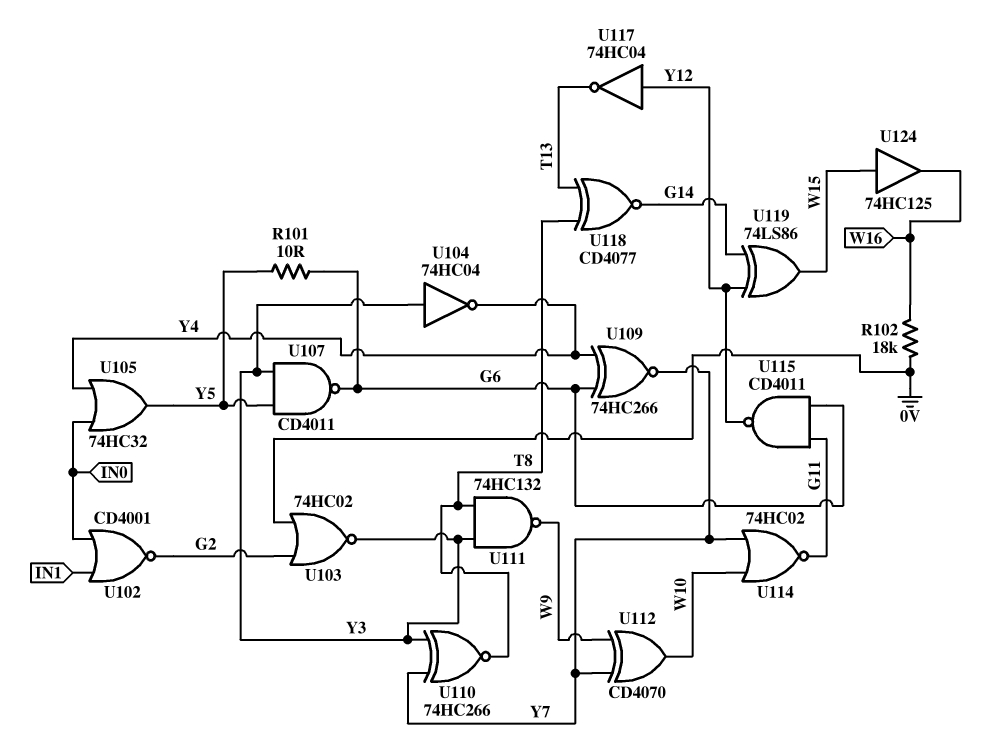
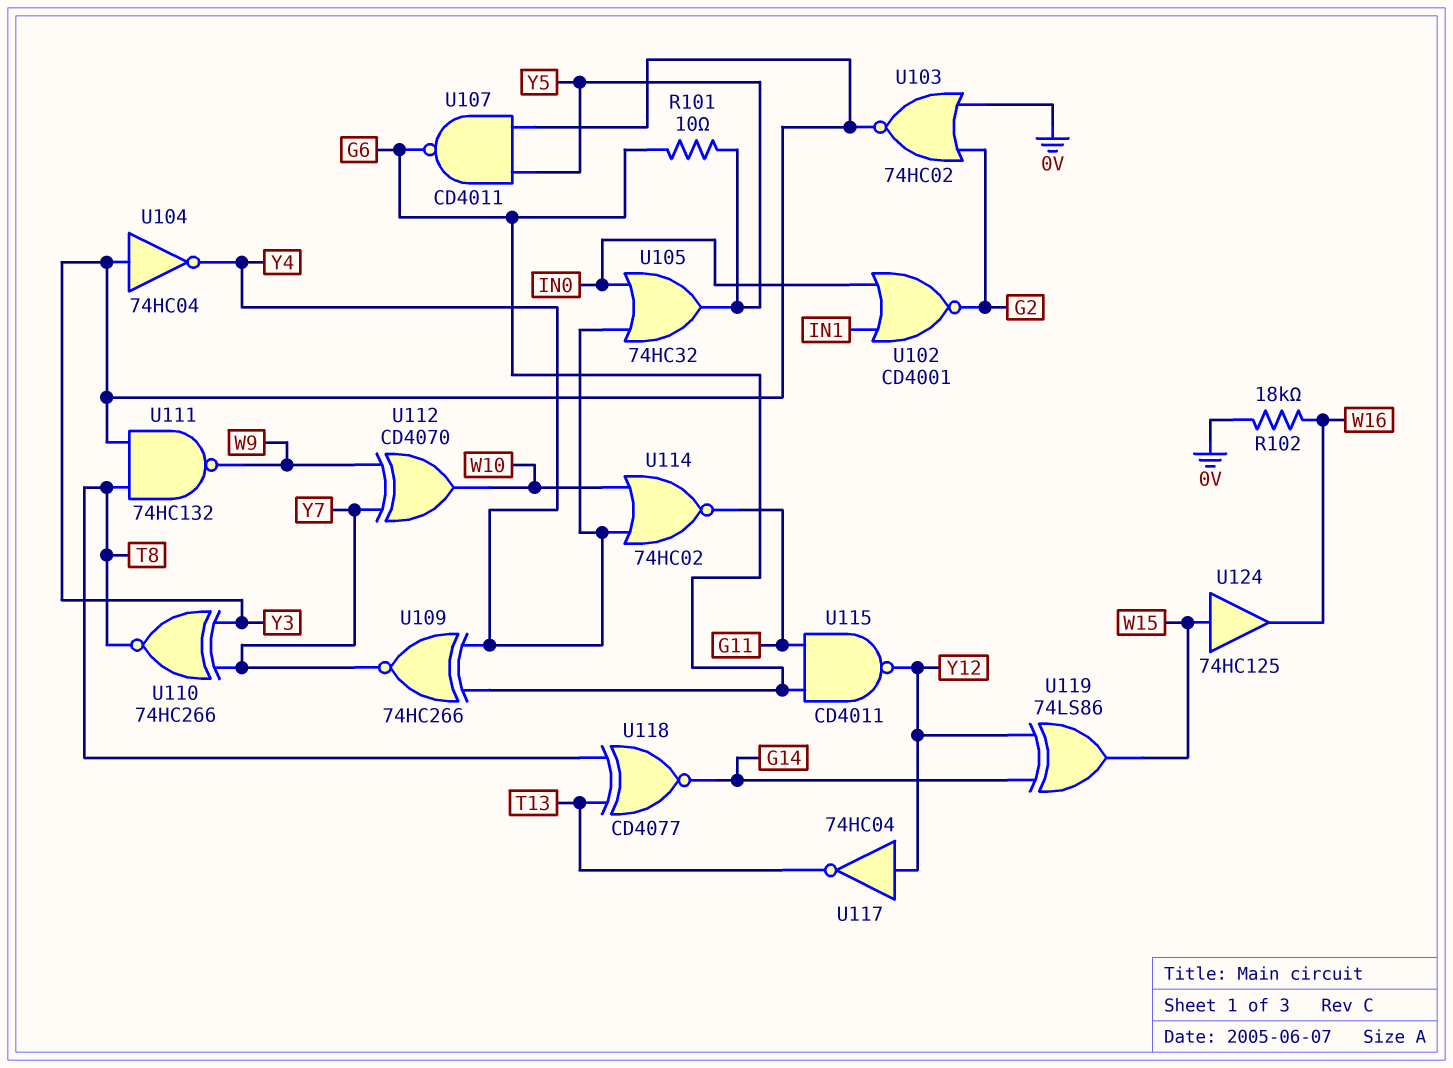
U114: NOR 74HC02 (in W10, in Y7, out G11) -> NOR 74HC02 (in W10, in Y4, out G11)

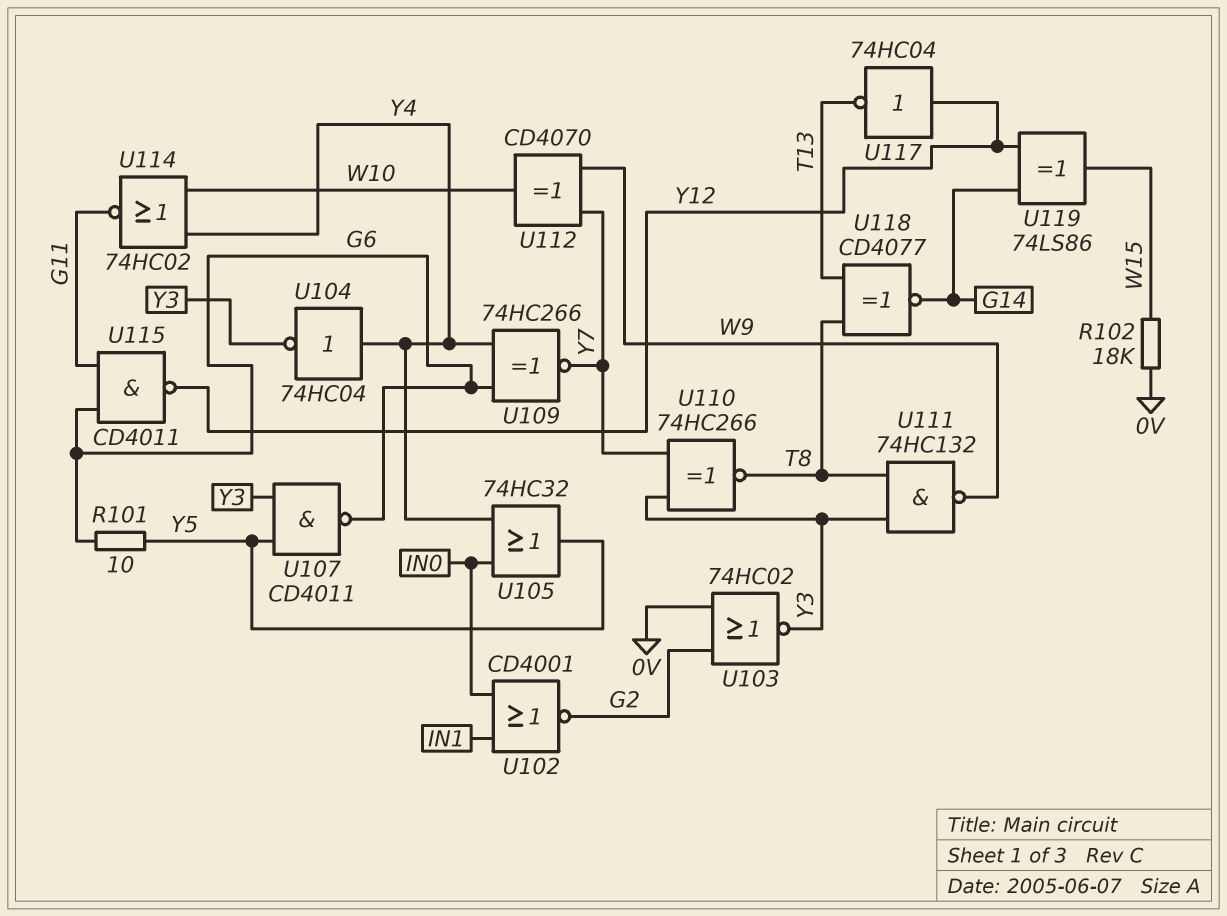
R102: 18k (0V, W16) -> 18k (0V, W15)
U104: NOT 74HC04 (in Y3, out Y4) -> NOT 74HC04 (in Y4, out Y3)
U124: buffer 74HC125 (in W15, out W16) -> none

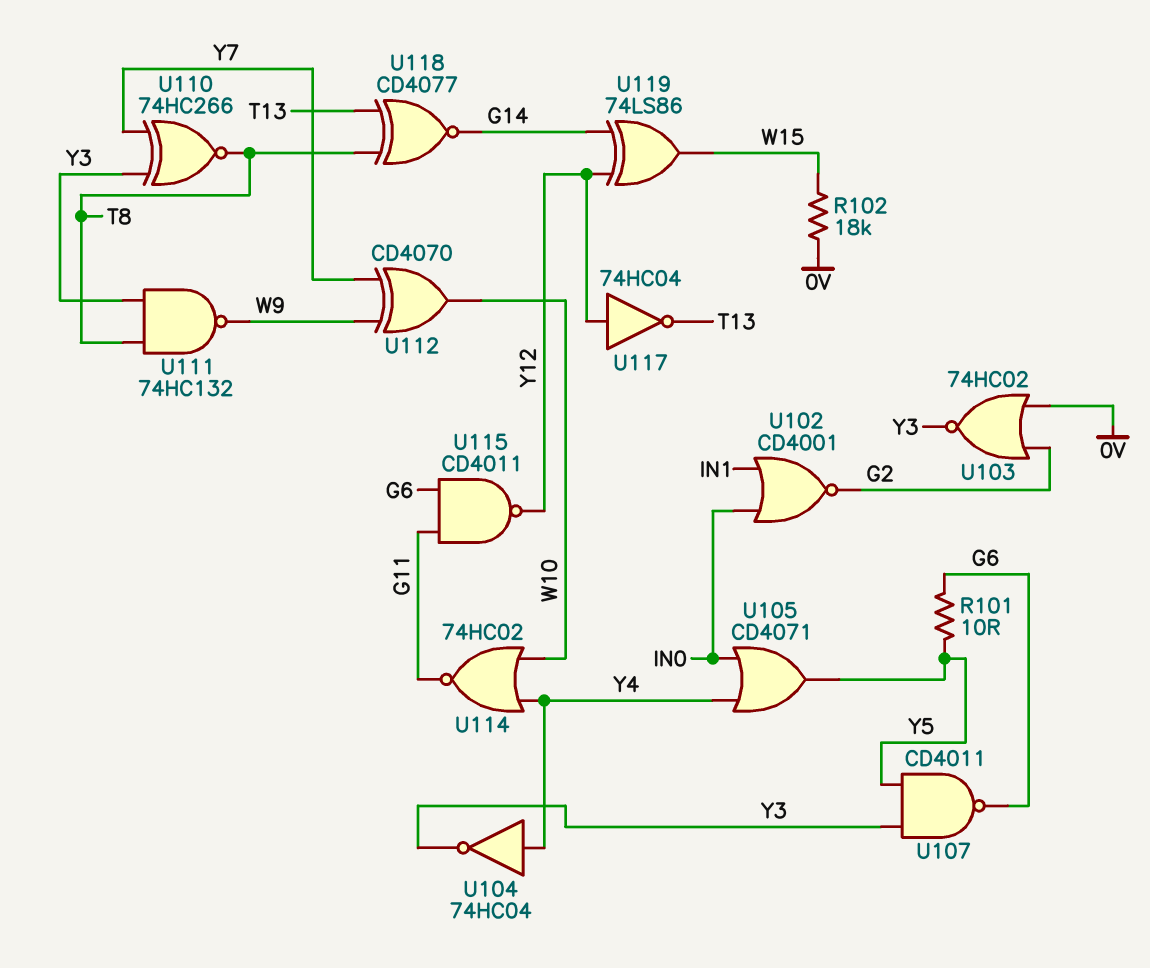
U105: OR 74HC32 (in IN0, in Y4, out Y5) -> OR CD4071 (in IN0, in Y4, out Y5)
U109: XNOR 74HC266 (in G6, in Y4, out Y7) -> none

